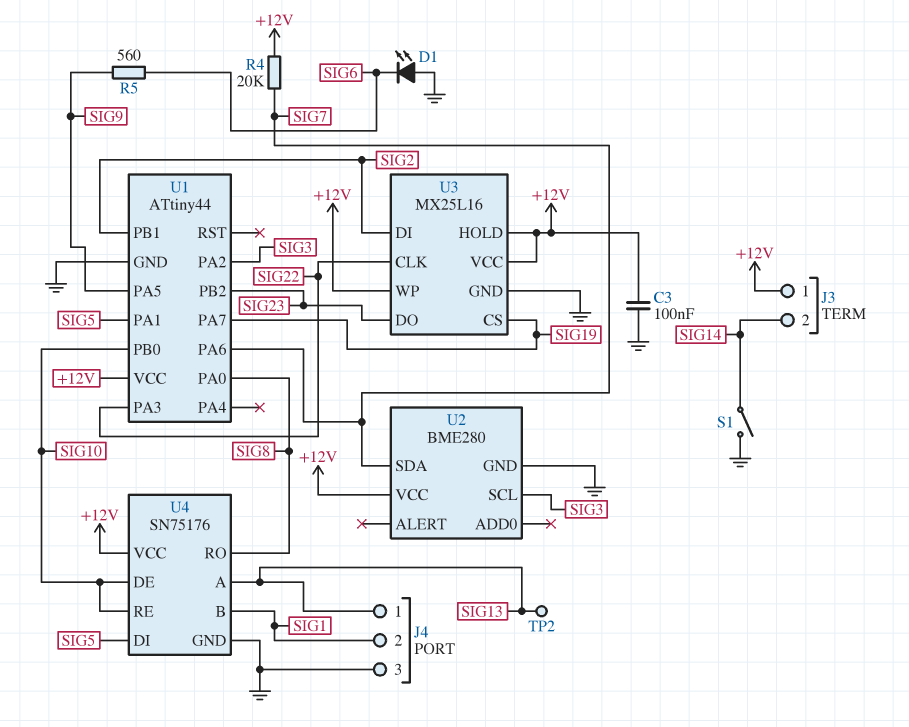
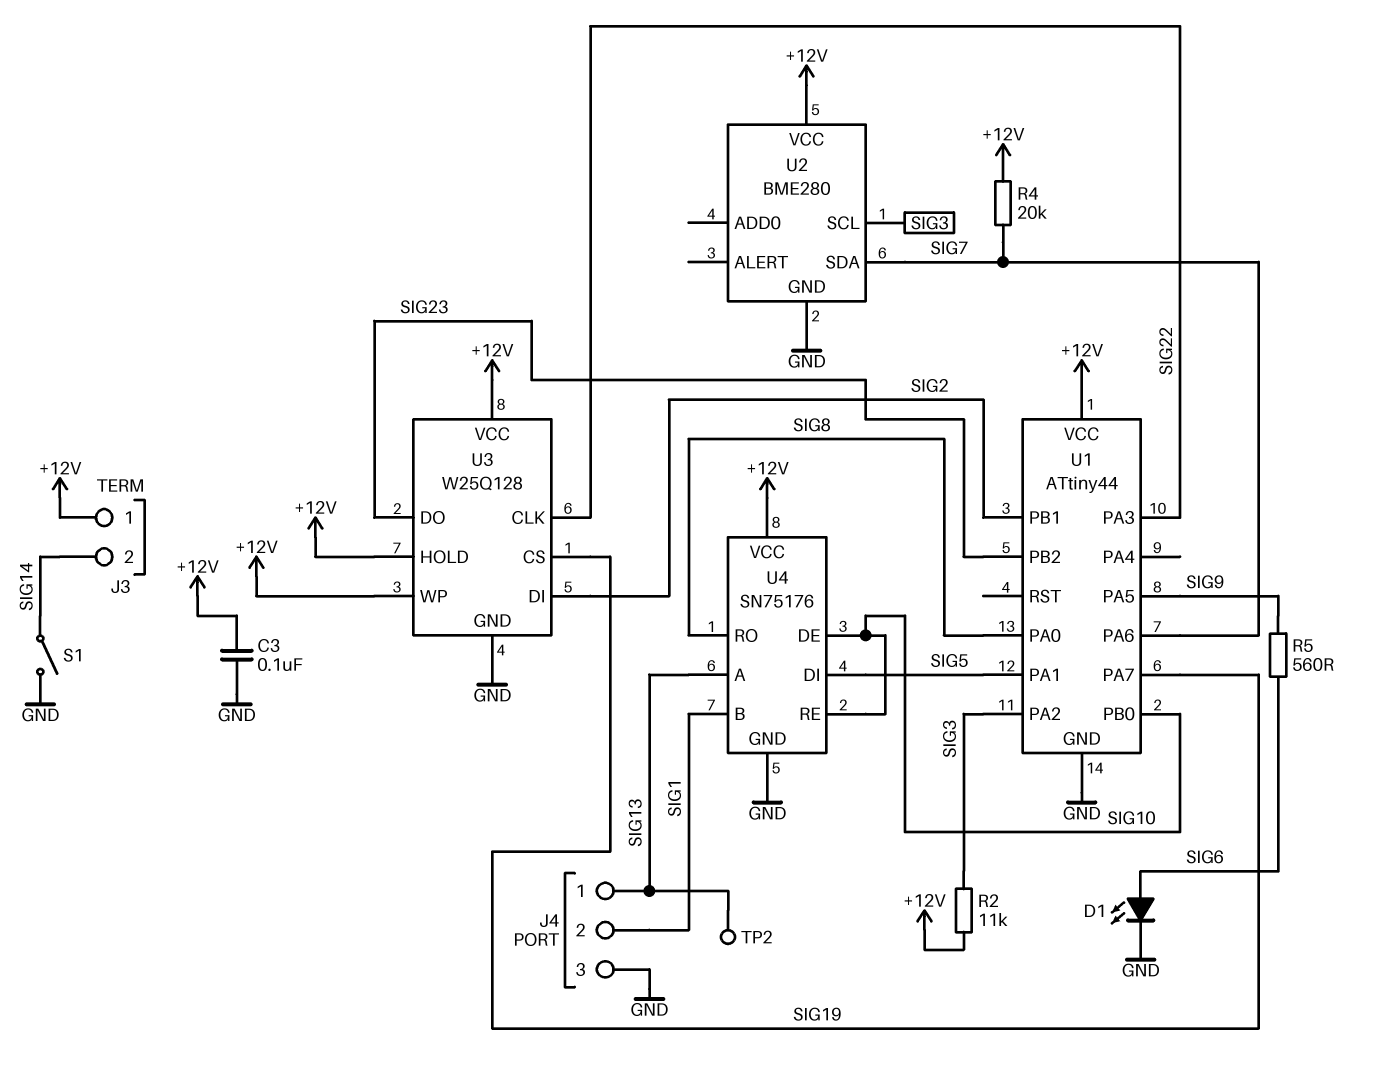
D1: LED (A GND, K SIG6) -> LED (A SIG6, K GND)
R2: none -> 11k (+12V, SIG3)
U3: MX25L16 -> W25Q128

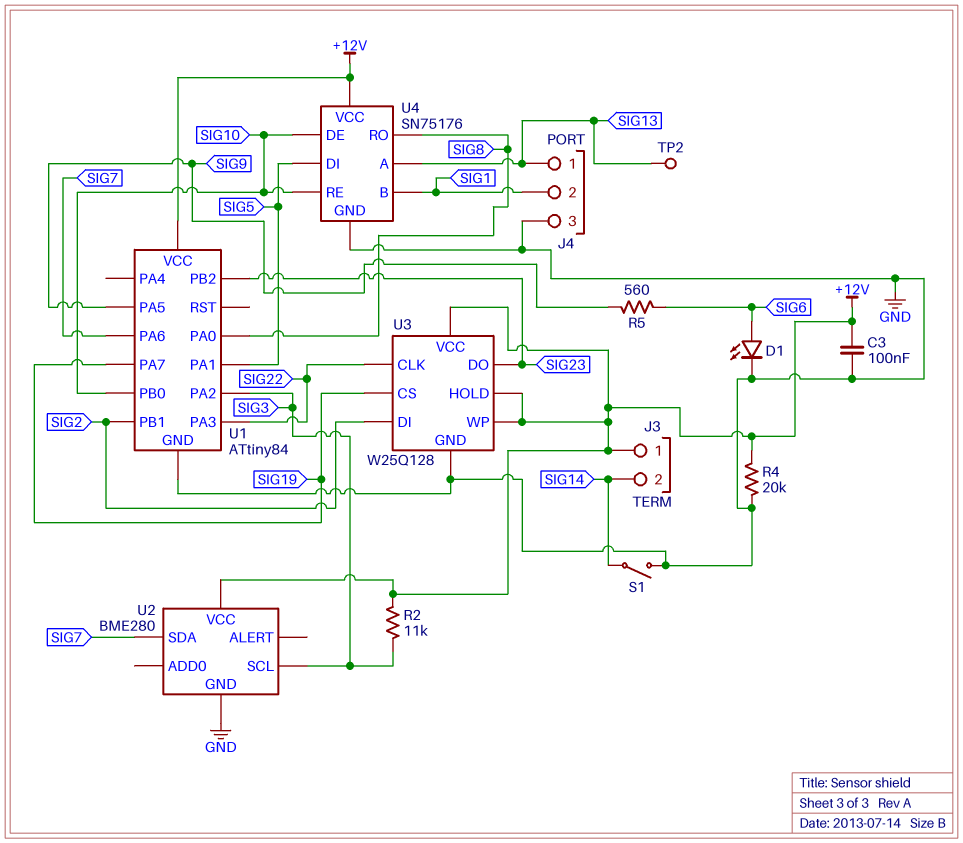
R4: 20k (+12V, SIG7) -> 20k (+12V, GND)
U1: ATtiny44 -> ATtiny84

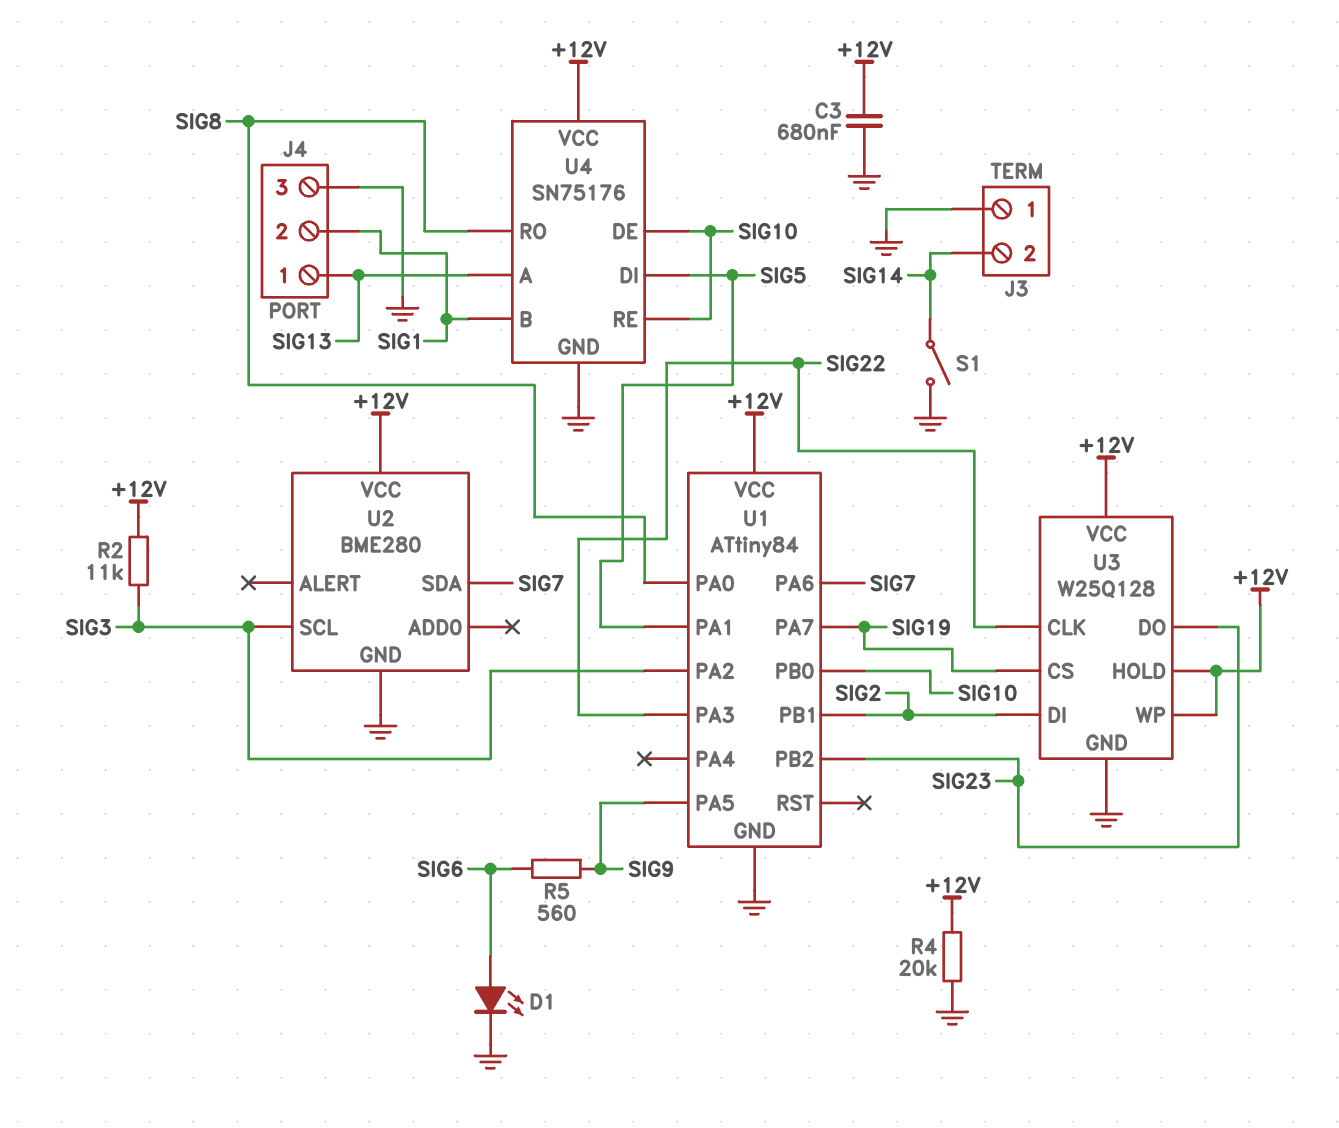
C3: 100nF (+12V, GND) -> 680nF (+12V, GND)
J3 pin 1: +12V -> GND
TP2: test point (SIG13) -> none

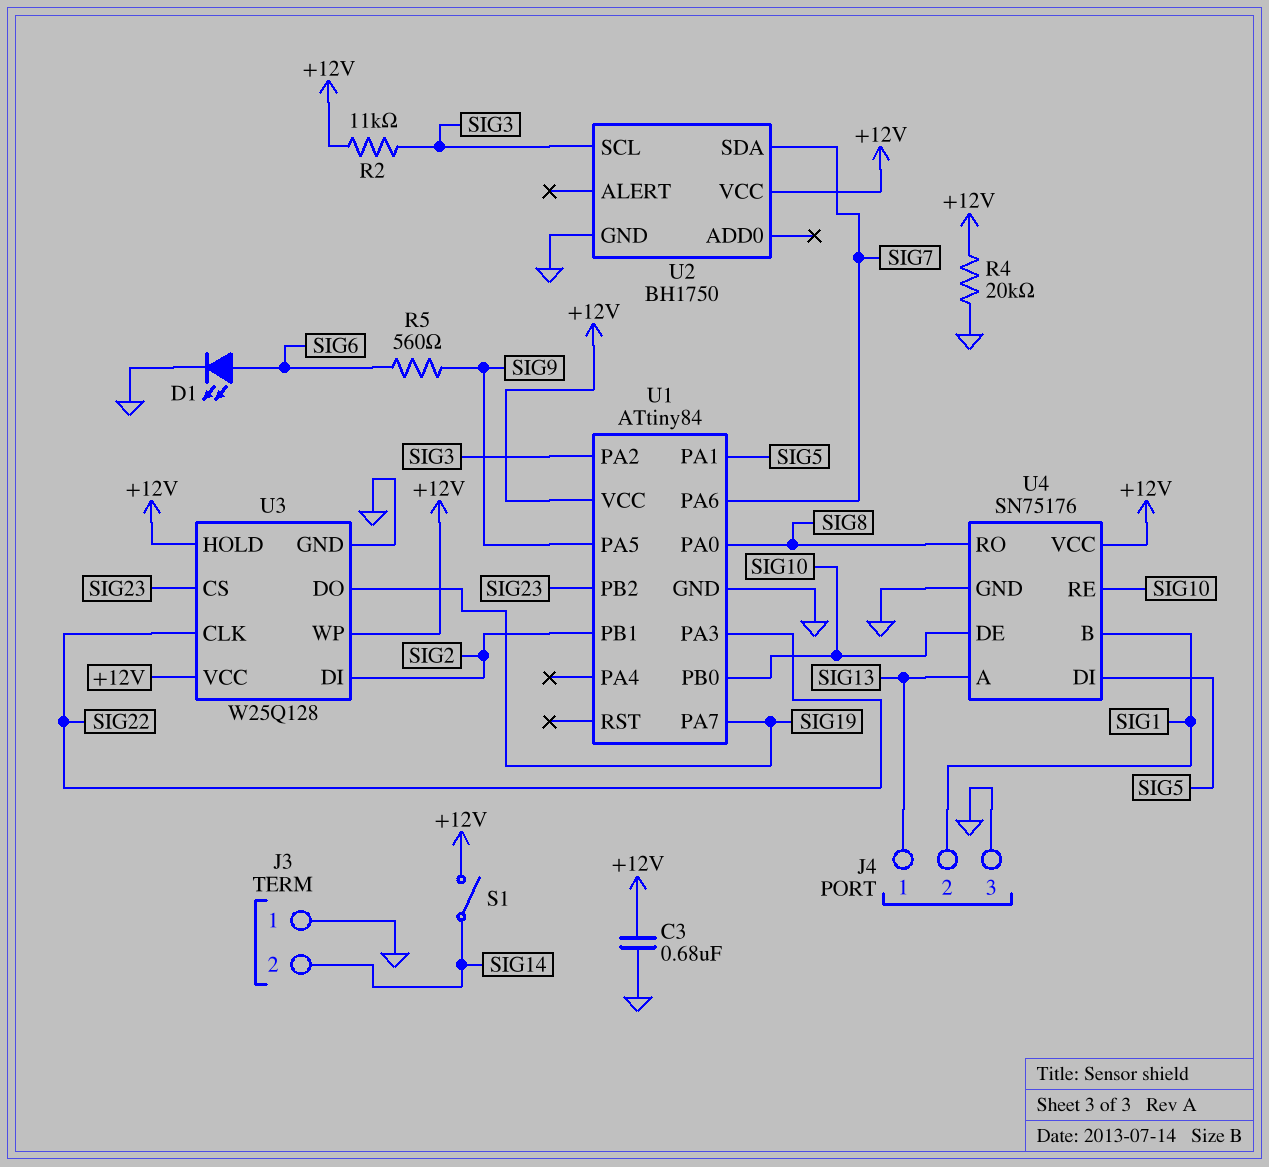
S1: switch (GND, SIG14) -> switch (+12V, SIG14)
U2: BME280 -> BH1750
U3 pin CS: SIG19 -> SIG23
U3 pin DO: SIG23 -> SIG19

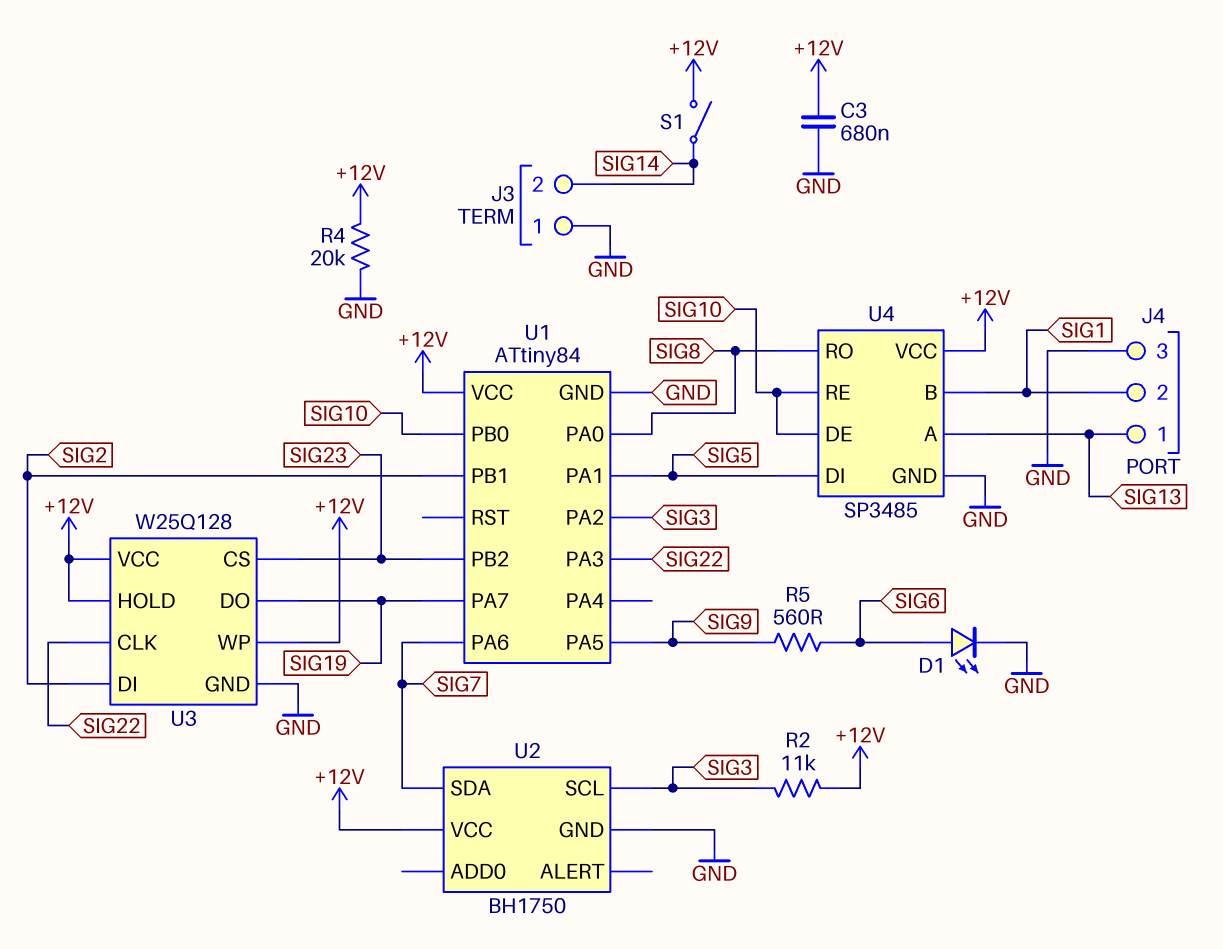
U4: SN75176 -> SP3485

